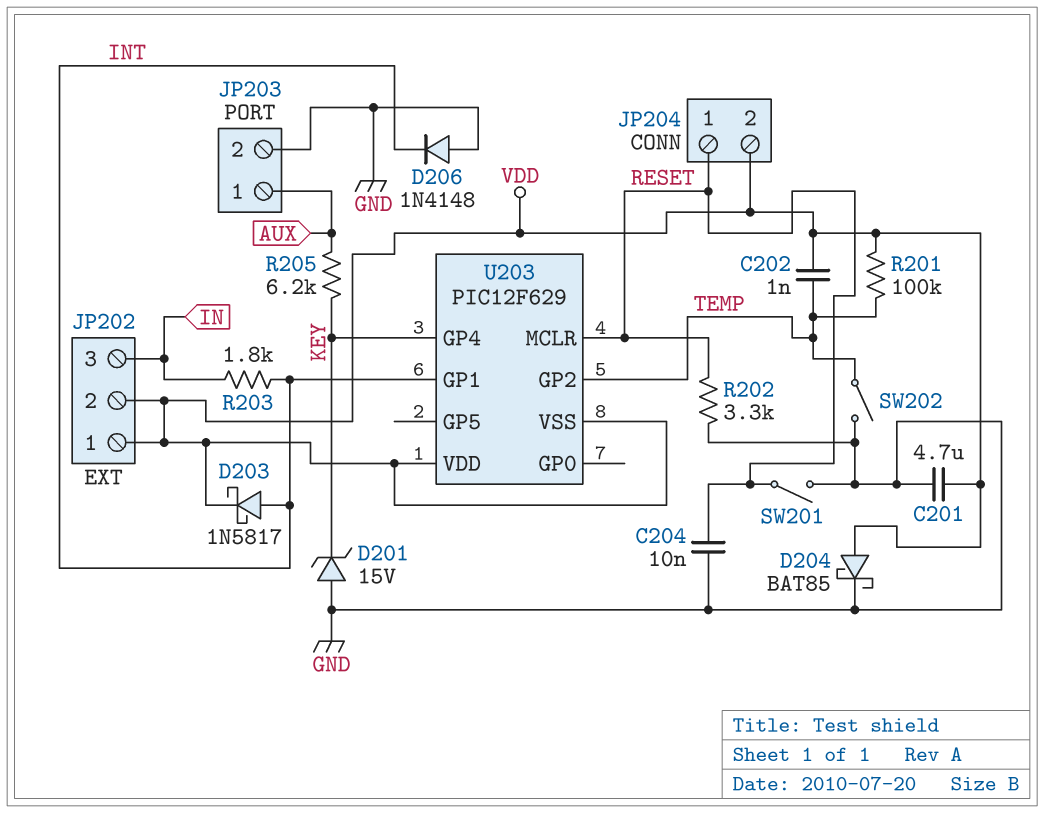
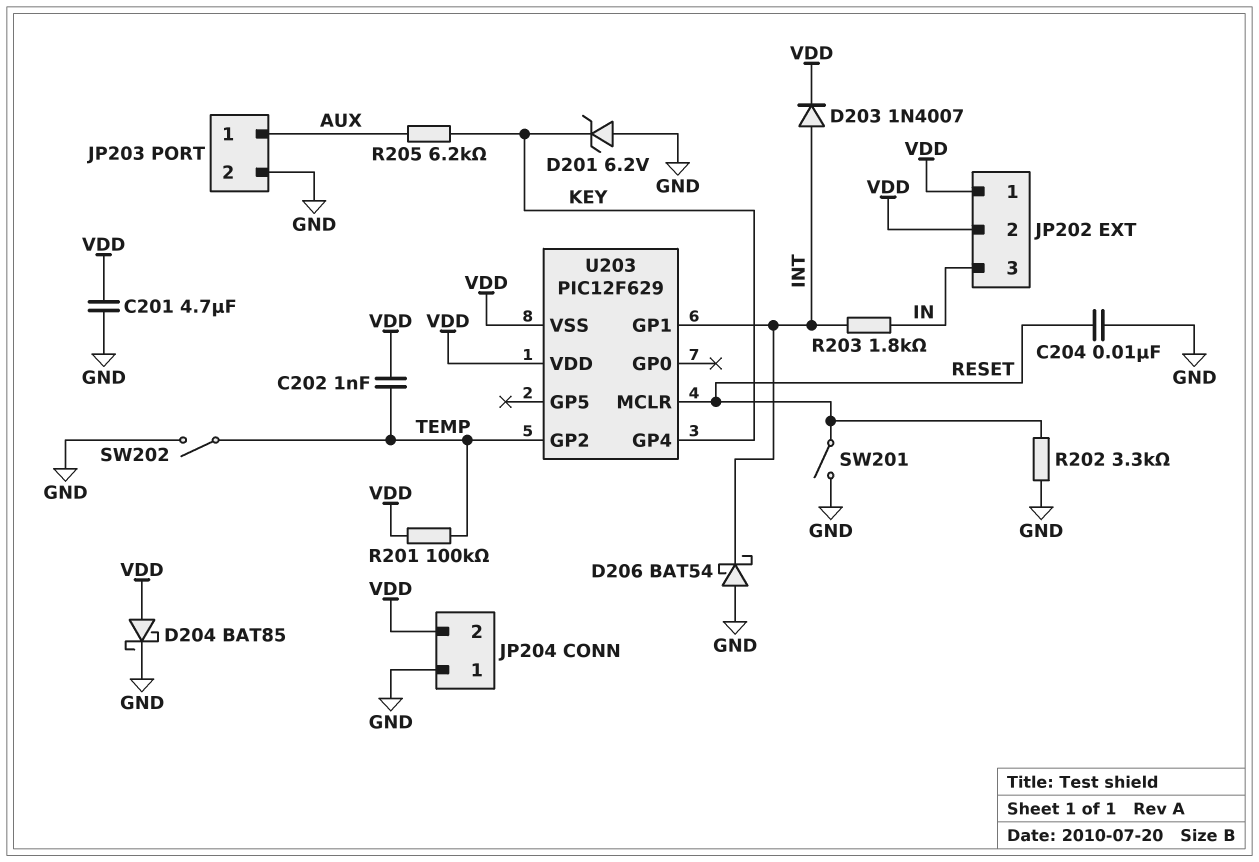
D201: zener 15V (A GND, K KEY) -> zener 6.2V (A GND, K KEY)
D203: schottky 1N5817 (A INT, K VDD) -> diode 1N4007 (A INT, K VDD)
D206: diode 1N4148 (A GND, K INT) -> schottky BAT54 (A GND, K INT)
JP204 pin 1: RESET -> GND

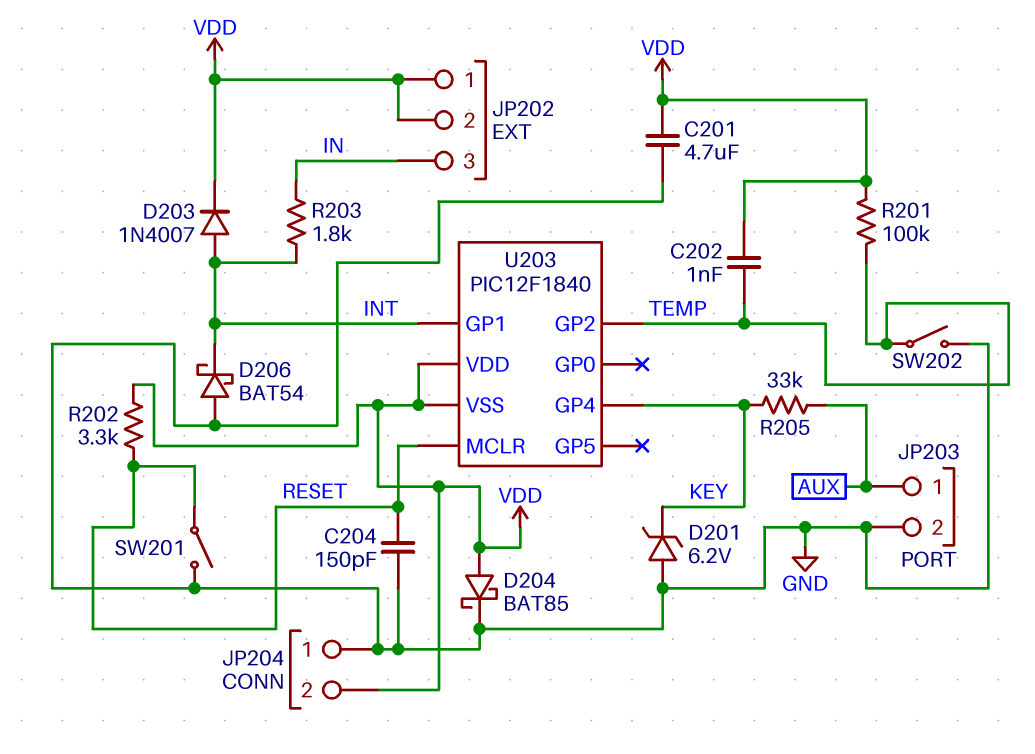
C204: 10nF (GND, RESET) -> 150pF (GND, RESET)
R202: 3.3k (GND, RESET) -> 3.3k (RESET, VDD)
R205: 6.2k (AUX, KEY) -> 33k (AUX, KEY)
U203: PIC12F629 -> PIC12F1840

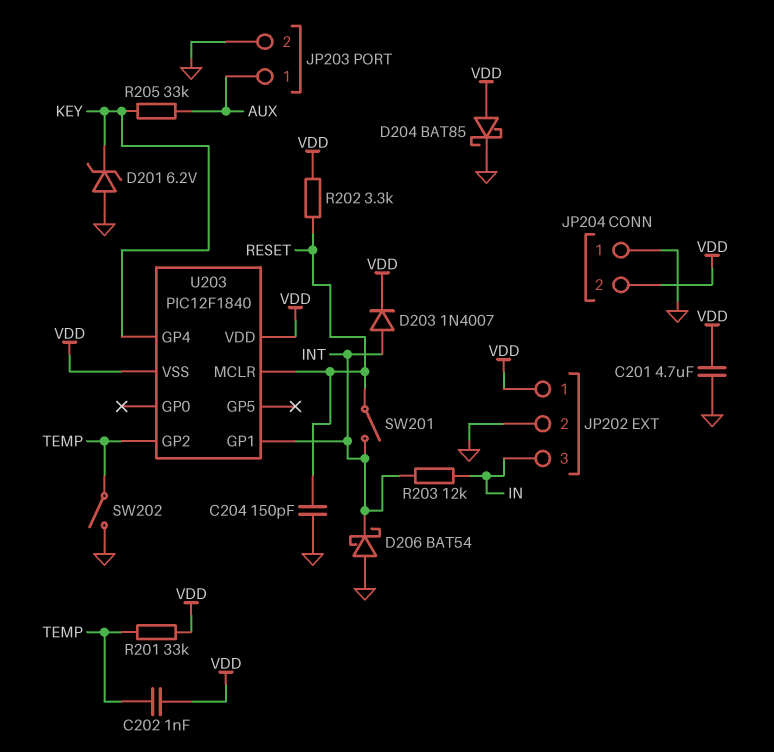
JP202 pin 2: VDD -> GND
R201: 100k (TEMP, VDD) -> 33k (TEMP, VDD)
R203: 1.8k (IN, INT) -> 12k (IN, INT)
SW201: switch (GND, RESET) -> switch (INT, RESET)

